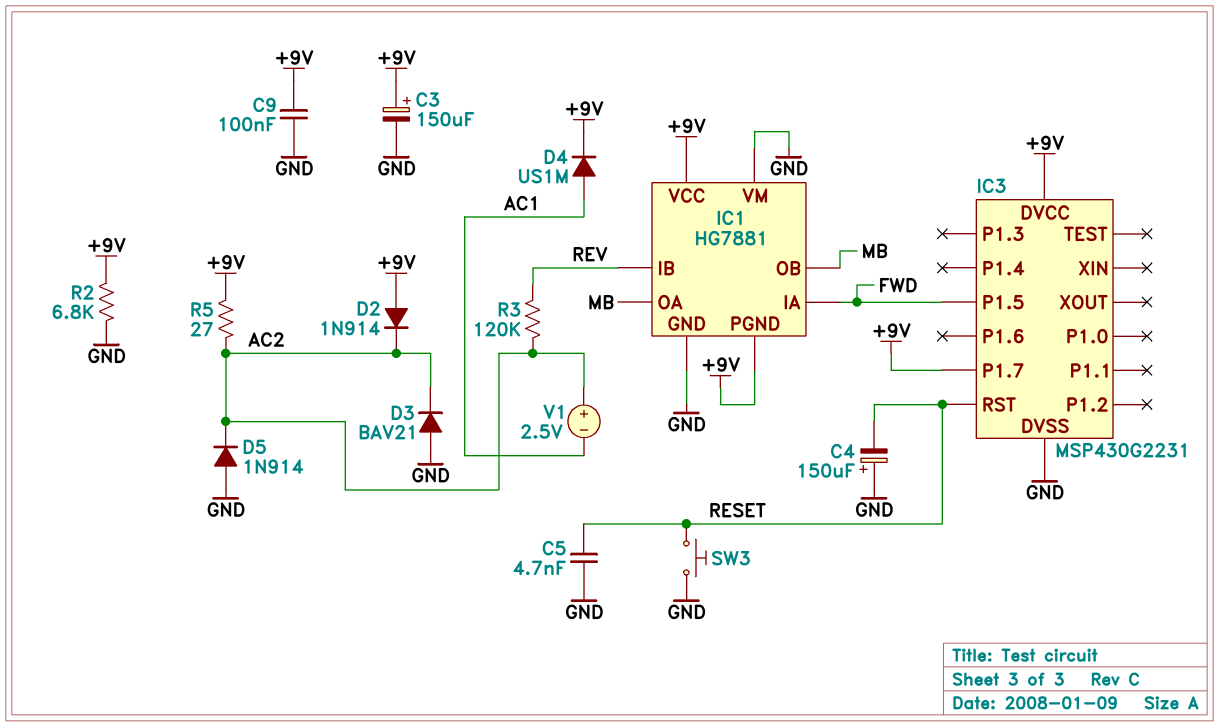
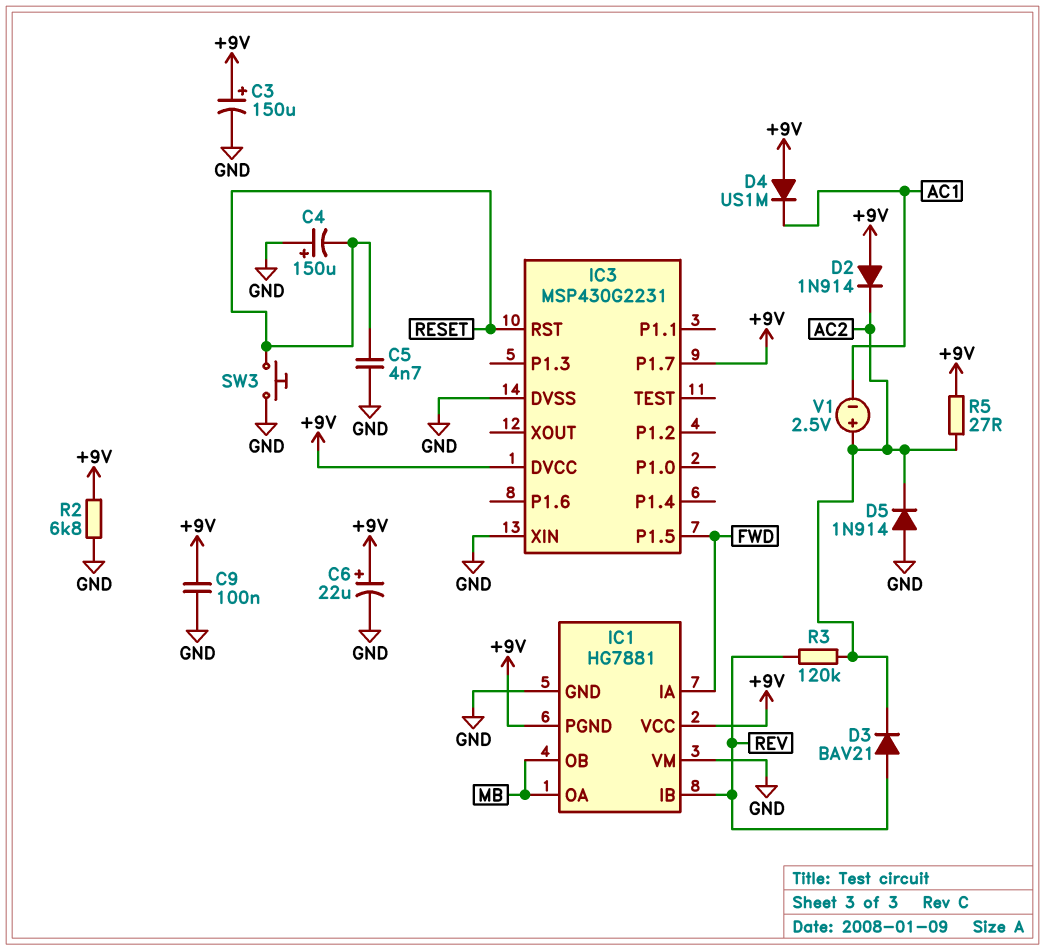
C6: none -> 22uF (plus +9V, minus GND)
D3: diode BAV21 (A GND, K AC2) -> diode BAV21 (A REV, K AC2)
D4: diode US1M (A AC1, K +9V) -> diode US1M (A +9V, K AC1)
IC3 pin XIN: none -> GND

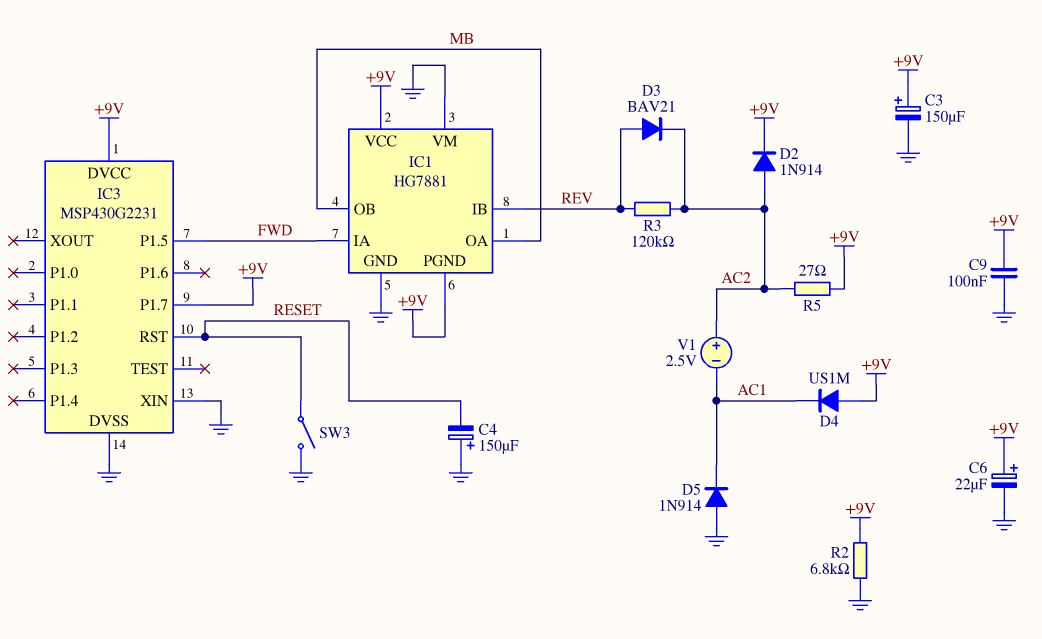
C5: 4.7nF (GND, RESET) -> none
D2: diode 1N914 (A +9V, K AC2) -> diode 1N914 (A AC2, K +9V)
D5: diode 1N914 (A GND, K AC2) -> diode 1N914 (A GND, K AC1)
SW3: button (GND, RESET) -> switch (GND, RESET)

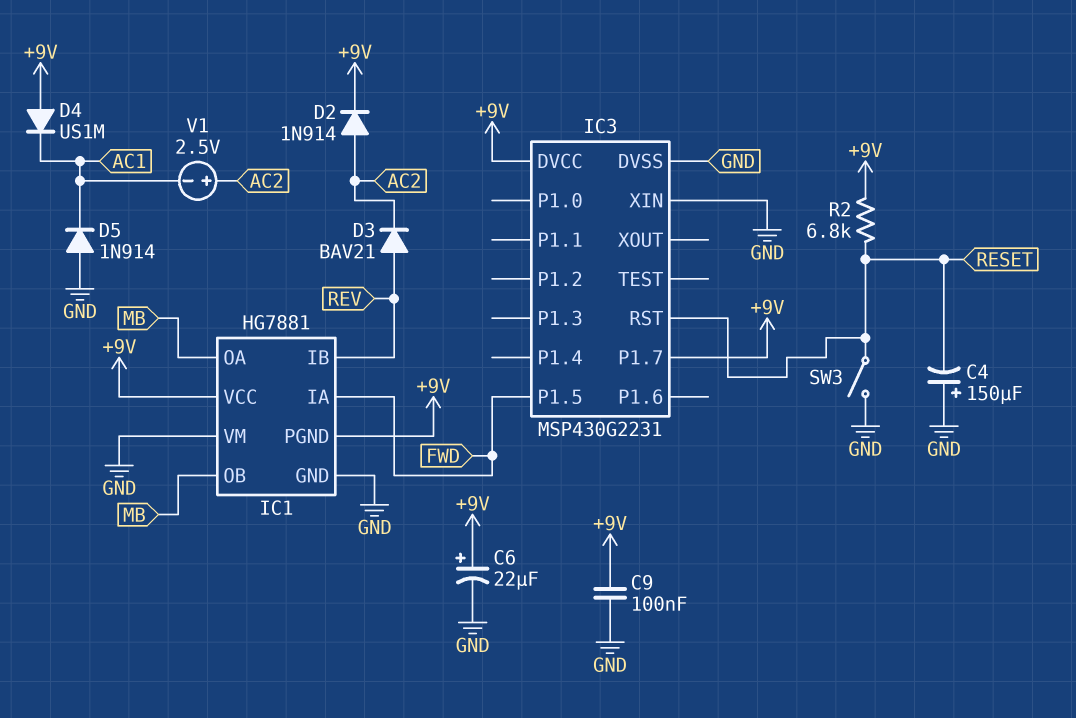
C3: 150uF (plus +9V, minus GND) -> none
R2: 6.8k (+9V, GND) -> 6.8k (+9V, RESET)
R3: 120k (AC2, REV) -> none
R5: 27 (+9V, AC2) -> none

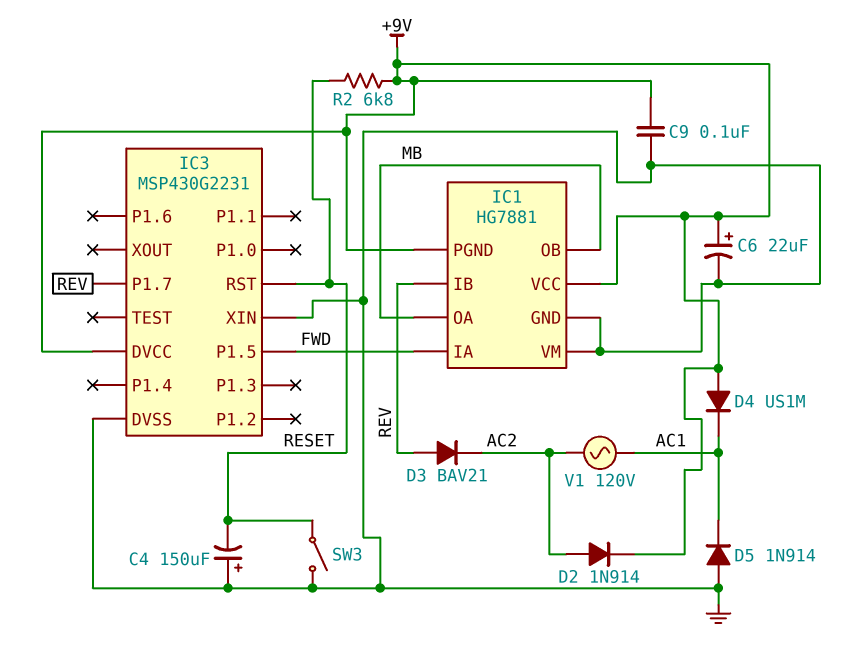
IC3 pin P1.7: +9V -> REV
V1: 2.5V (plus AC2, minus AC1) -> AC 120V (AC1, AC2)

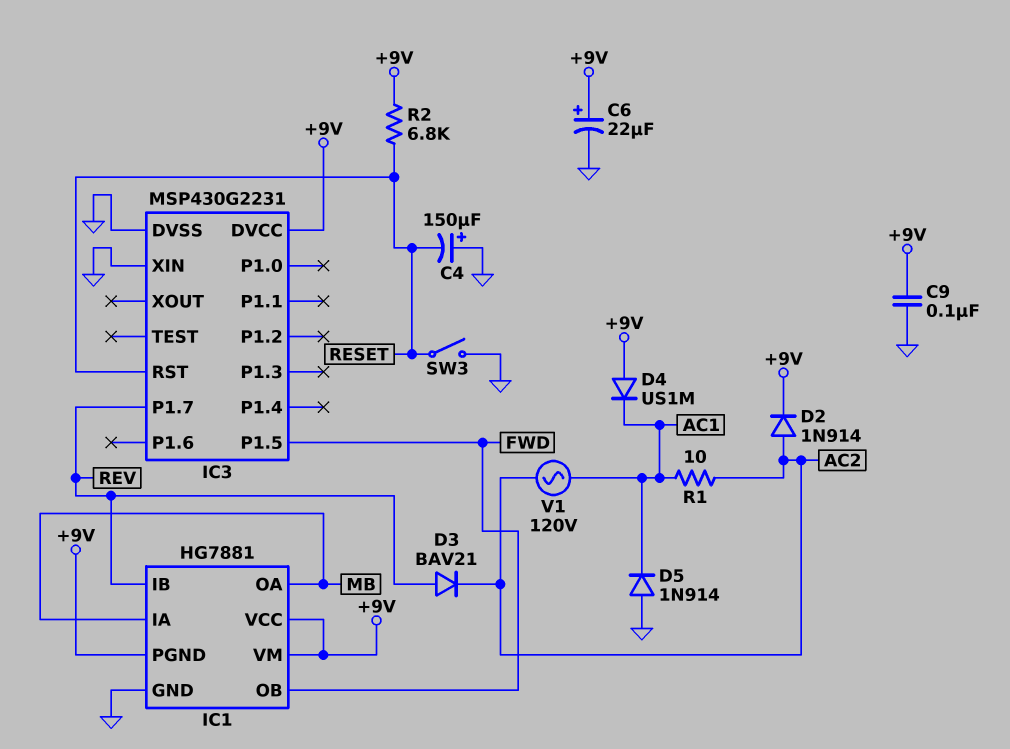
IC1 pin IA: FWD -> MB
IC1 pin OB: MB -> FWD
IC1 pin VM: GND -> +9V
R1: none -> 10 (AC1, AC2)

